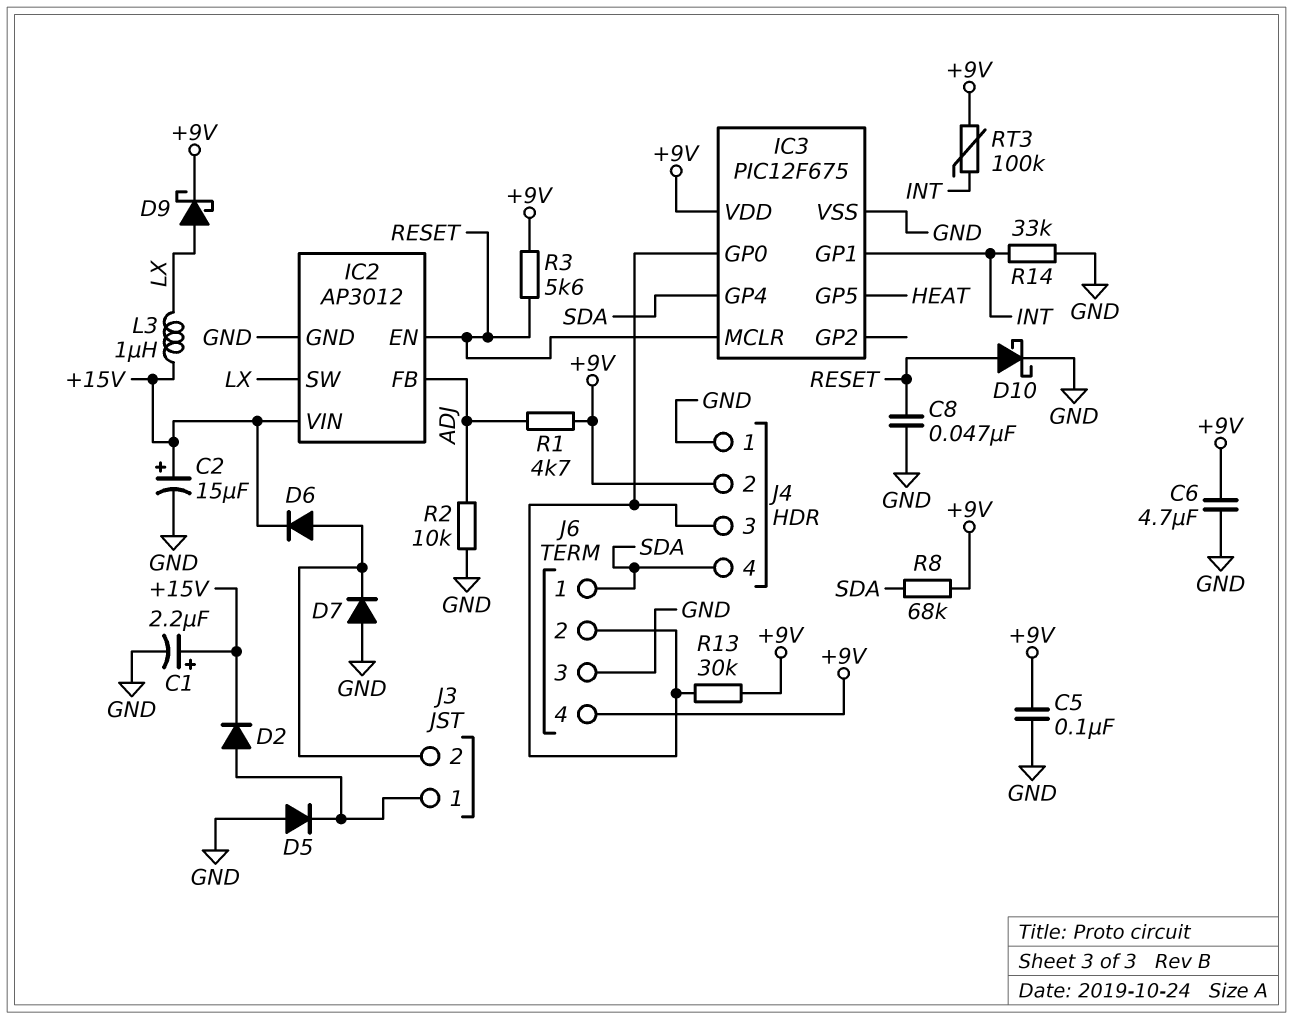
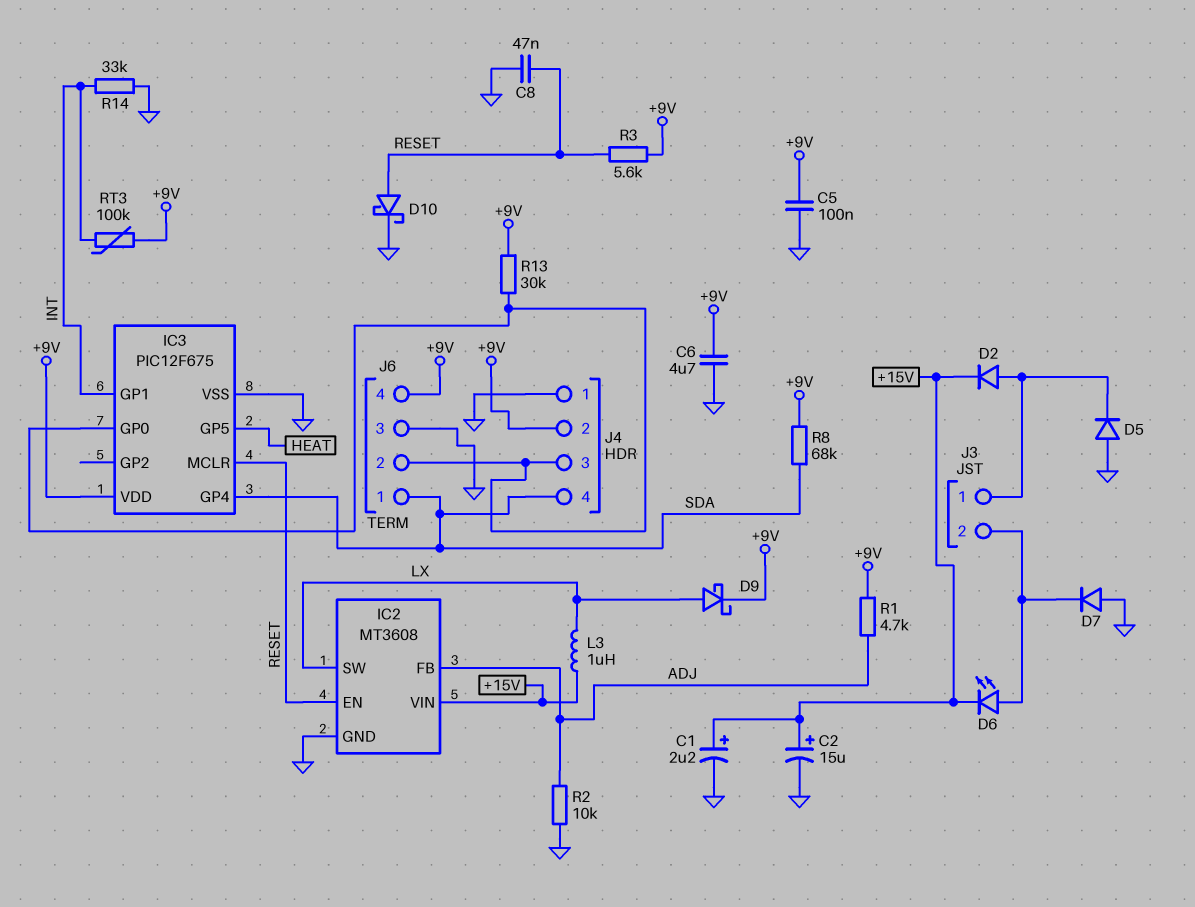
D6: diode (A J3/2, K +15V) -> LED (A J3/2, K +15V)
IC2: AP3012 -> MT3608

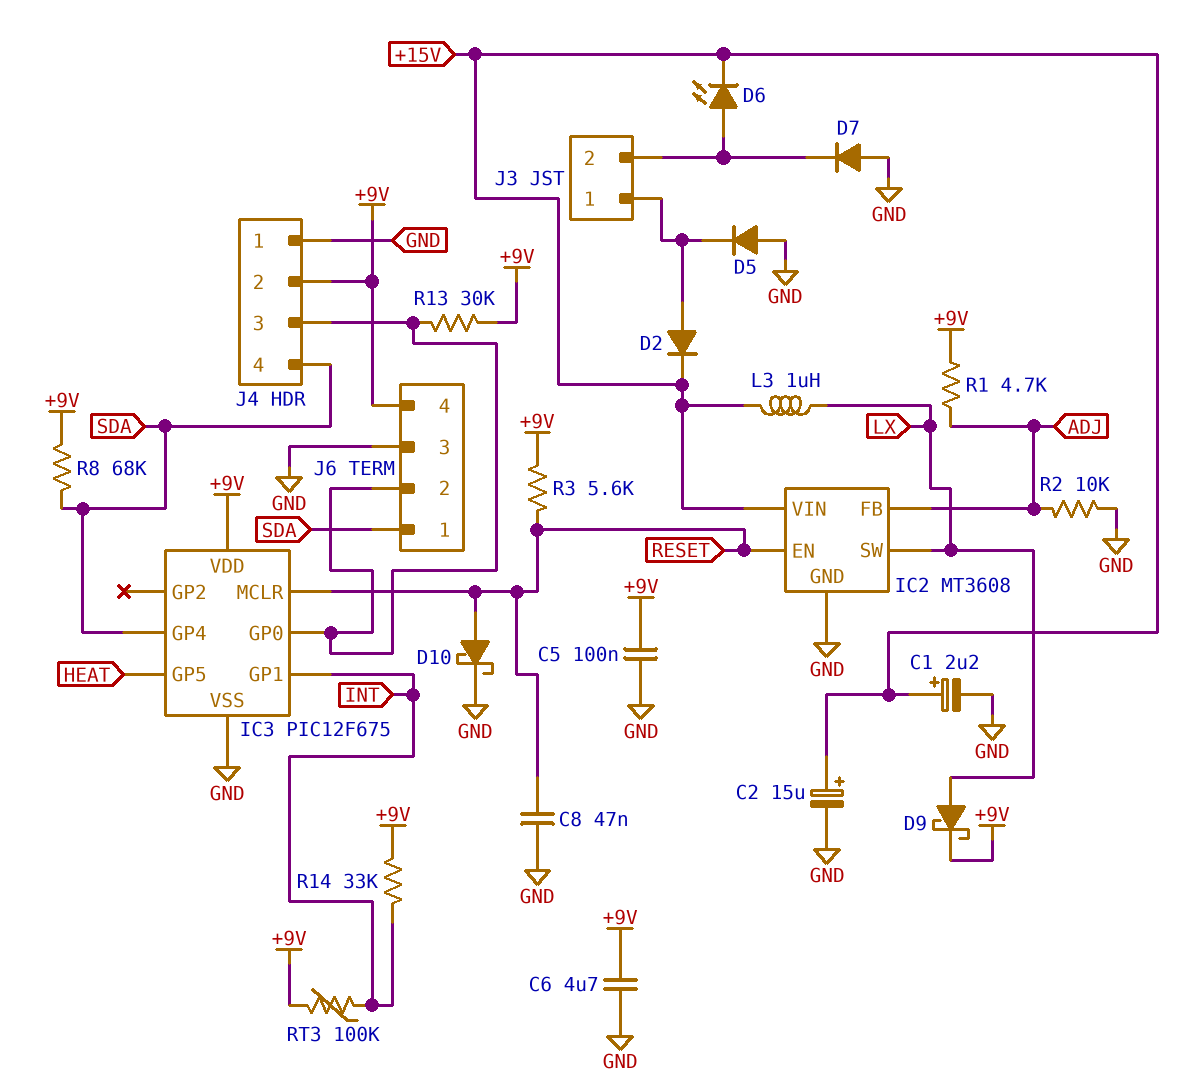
R14: 33k (GND, INT) -> 33k (+9V, INT)

